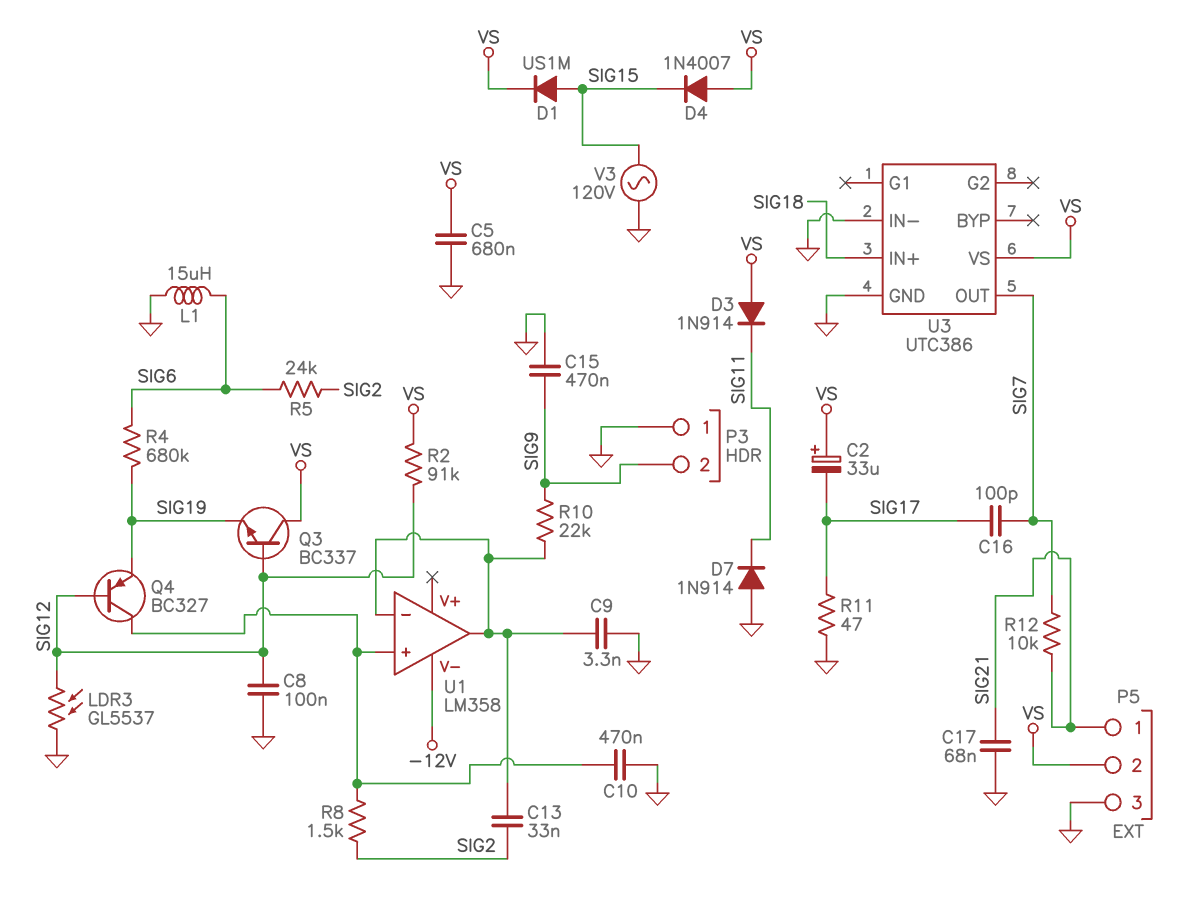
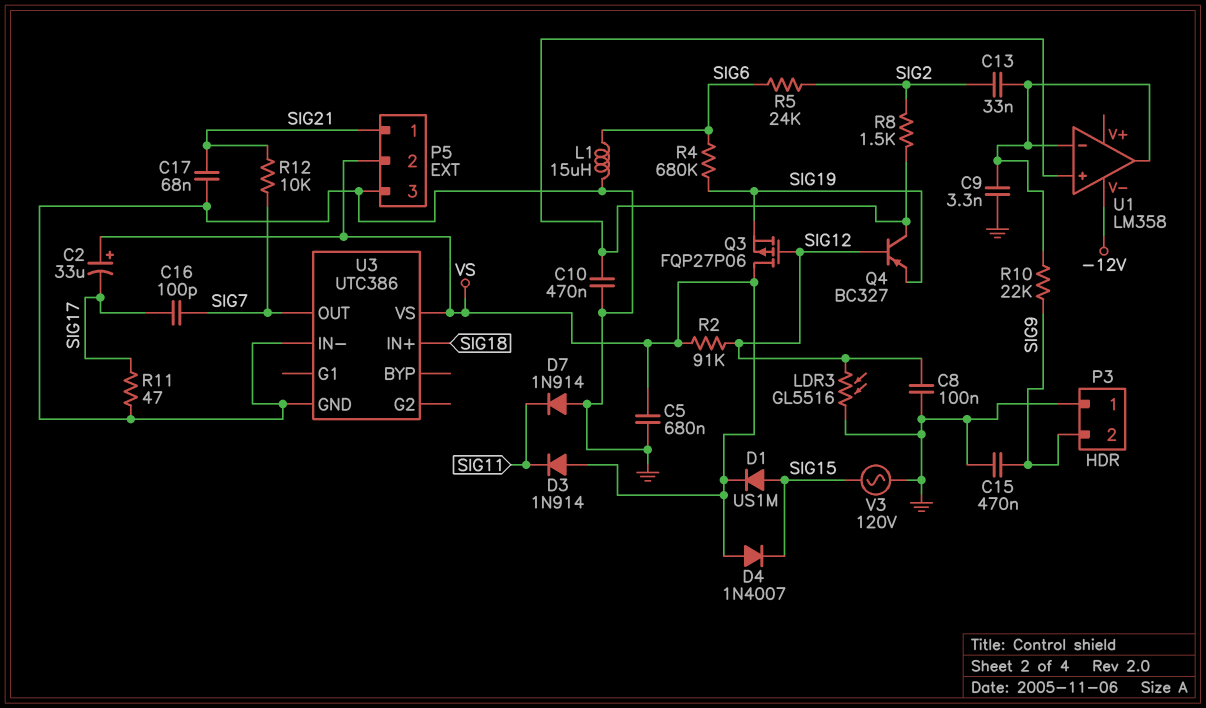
LDR3: GL5537 (GND, SIG12) -> GL5516 (GND, SIG12)
Q3: NPN BC337 (B SIG12, C VS, E SIG19) -> PMOS FQP27P06 (G SIG12, D VS, S SIG19)

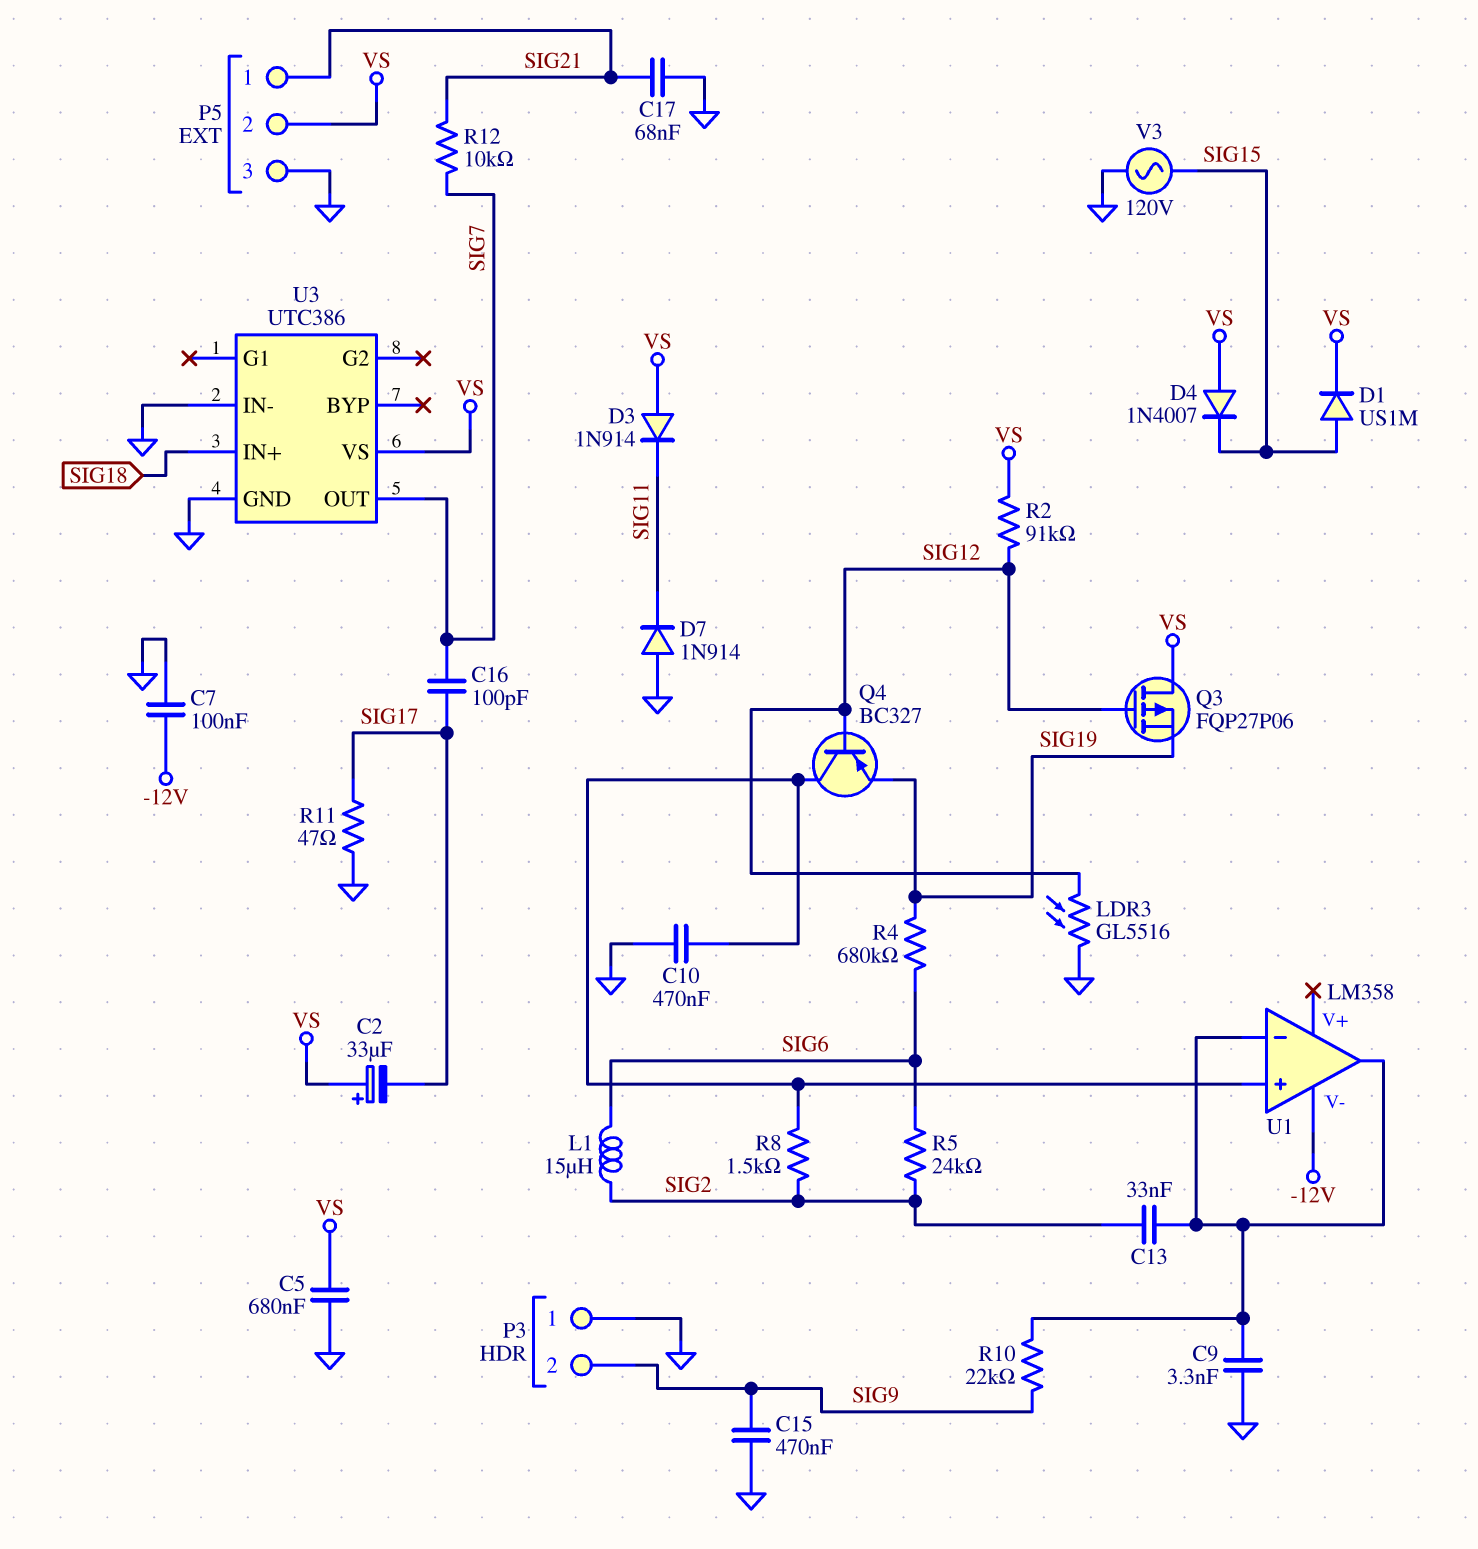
C7: none -> 100nF (-12V, GND)
C8: 100nF (GND, SIG12) -> none
L1: 15uH (GND, SIG6) -> 15uH (SIG2, SIG6)

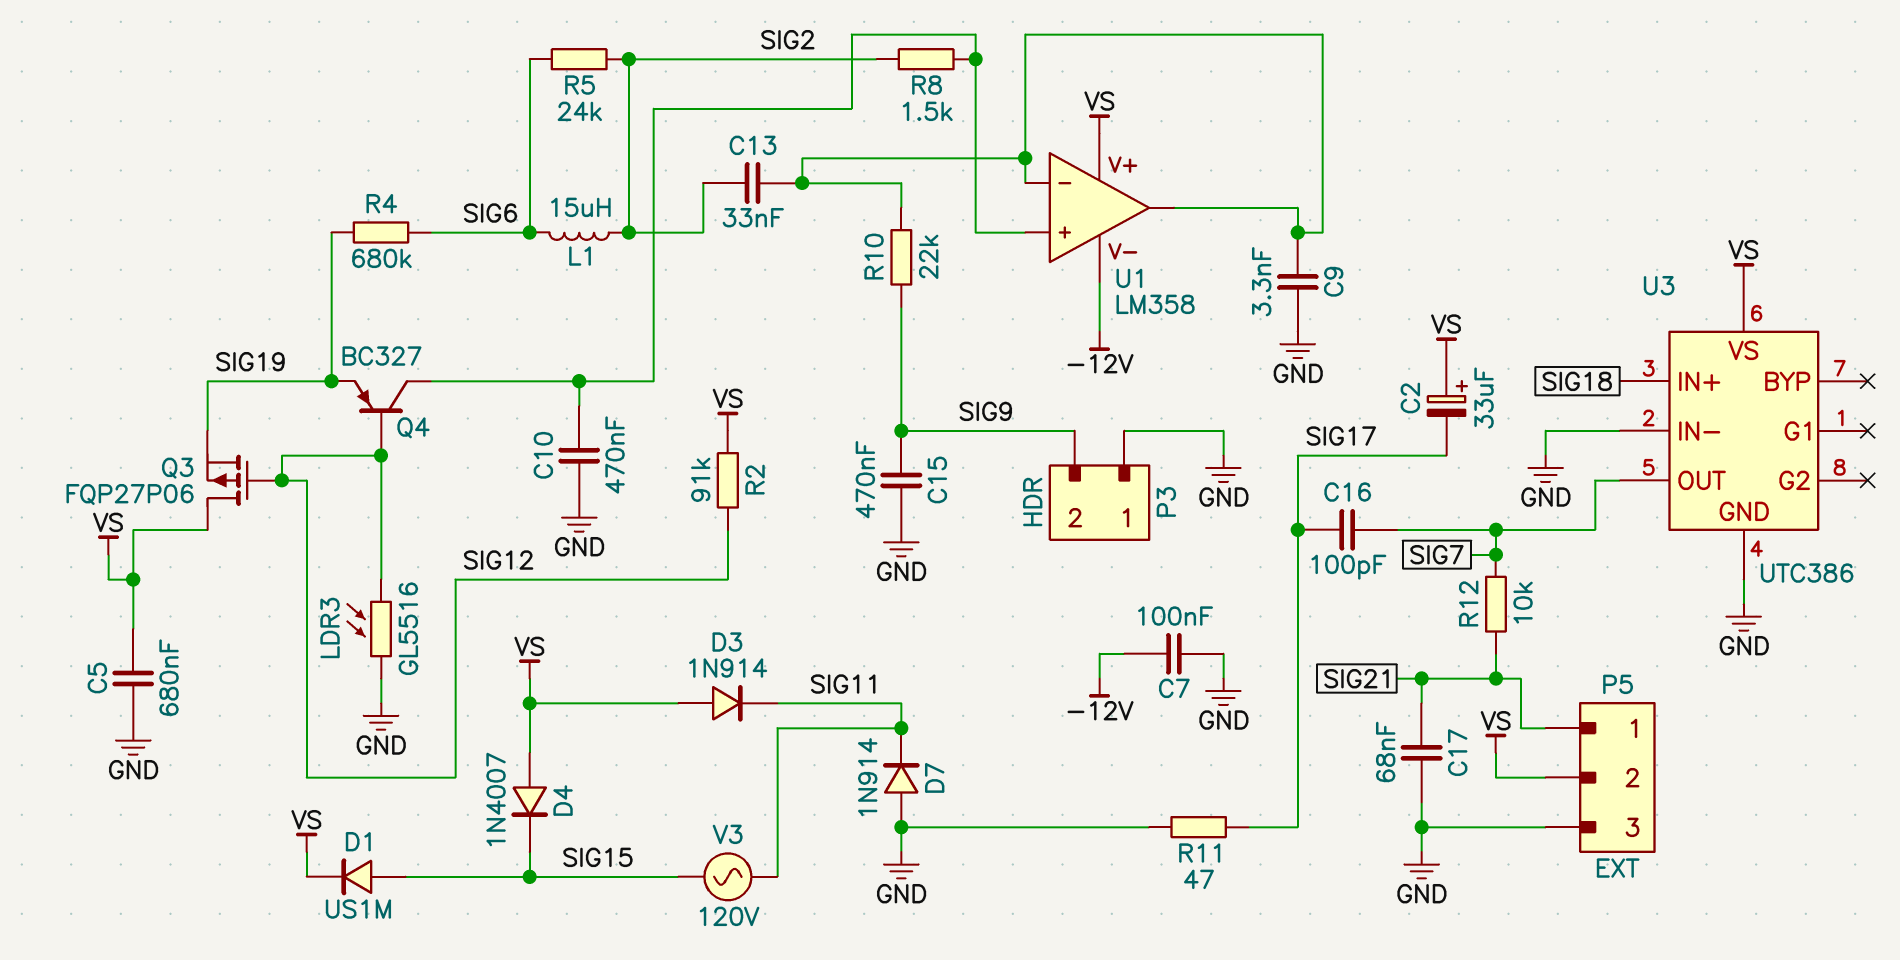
U1 pin V+: none -> VS
V3: AC 120V (GND, SIG15) -> AC 120V (SIG11, SIG15)

